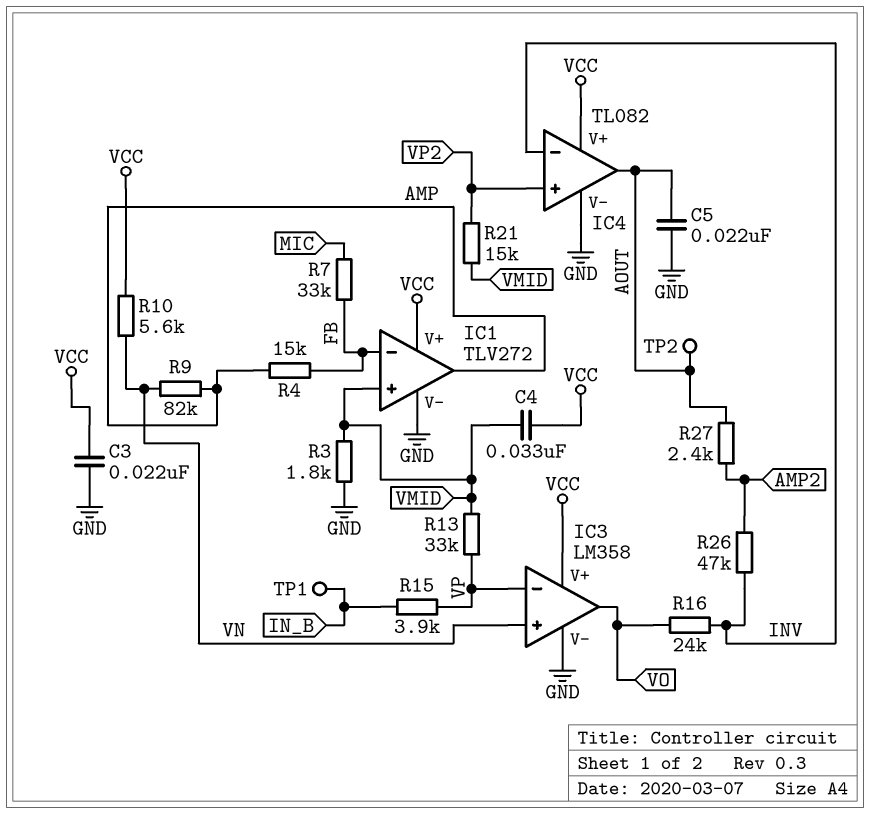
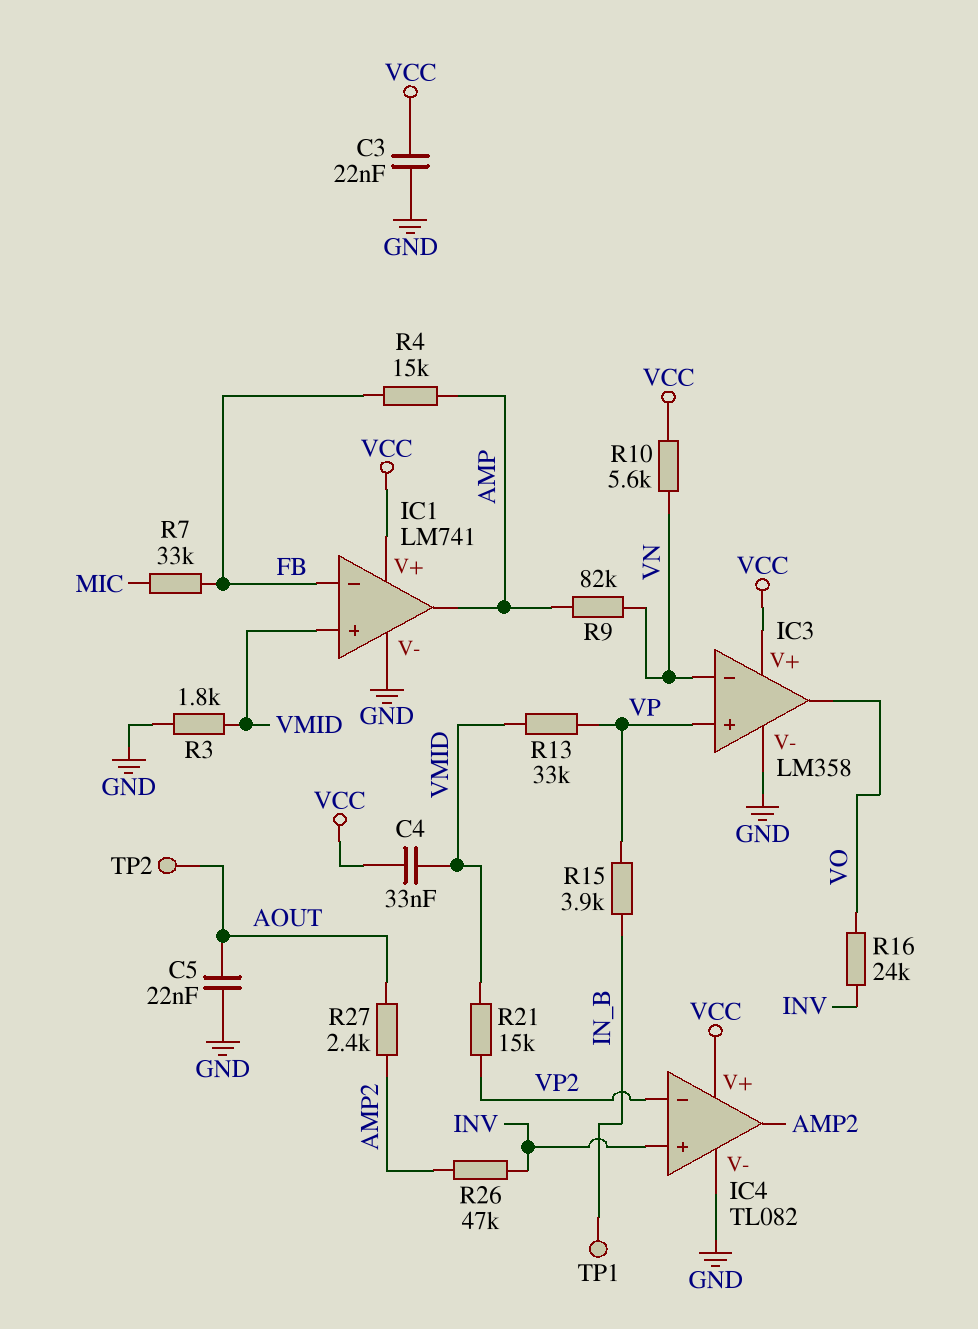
IC1: TLV272 -> LM741
IC3 pin in+: VN -> VP
IC3 pin in-: VP -> VN
IC4 pin in+: VP2 -> INV
IC4 pin in-: INV -> VP2
IC4 pin out: AOUT -> AMP2

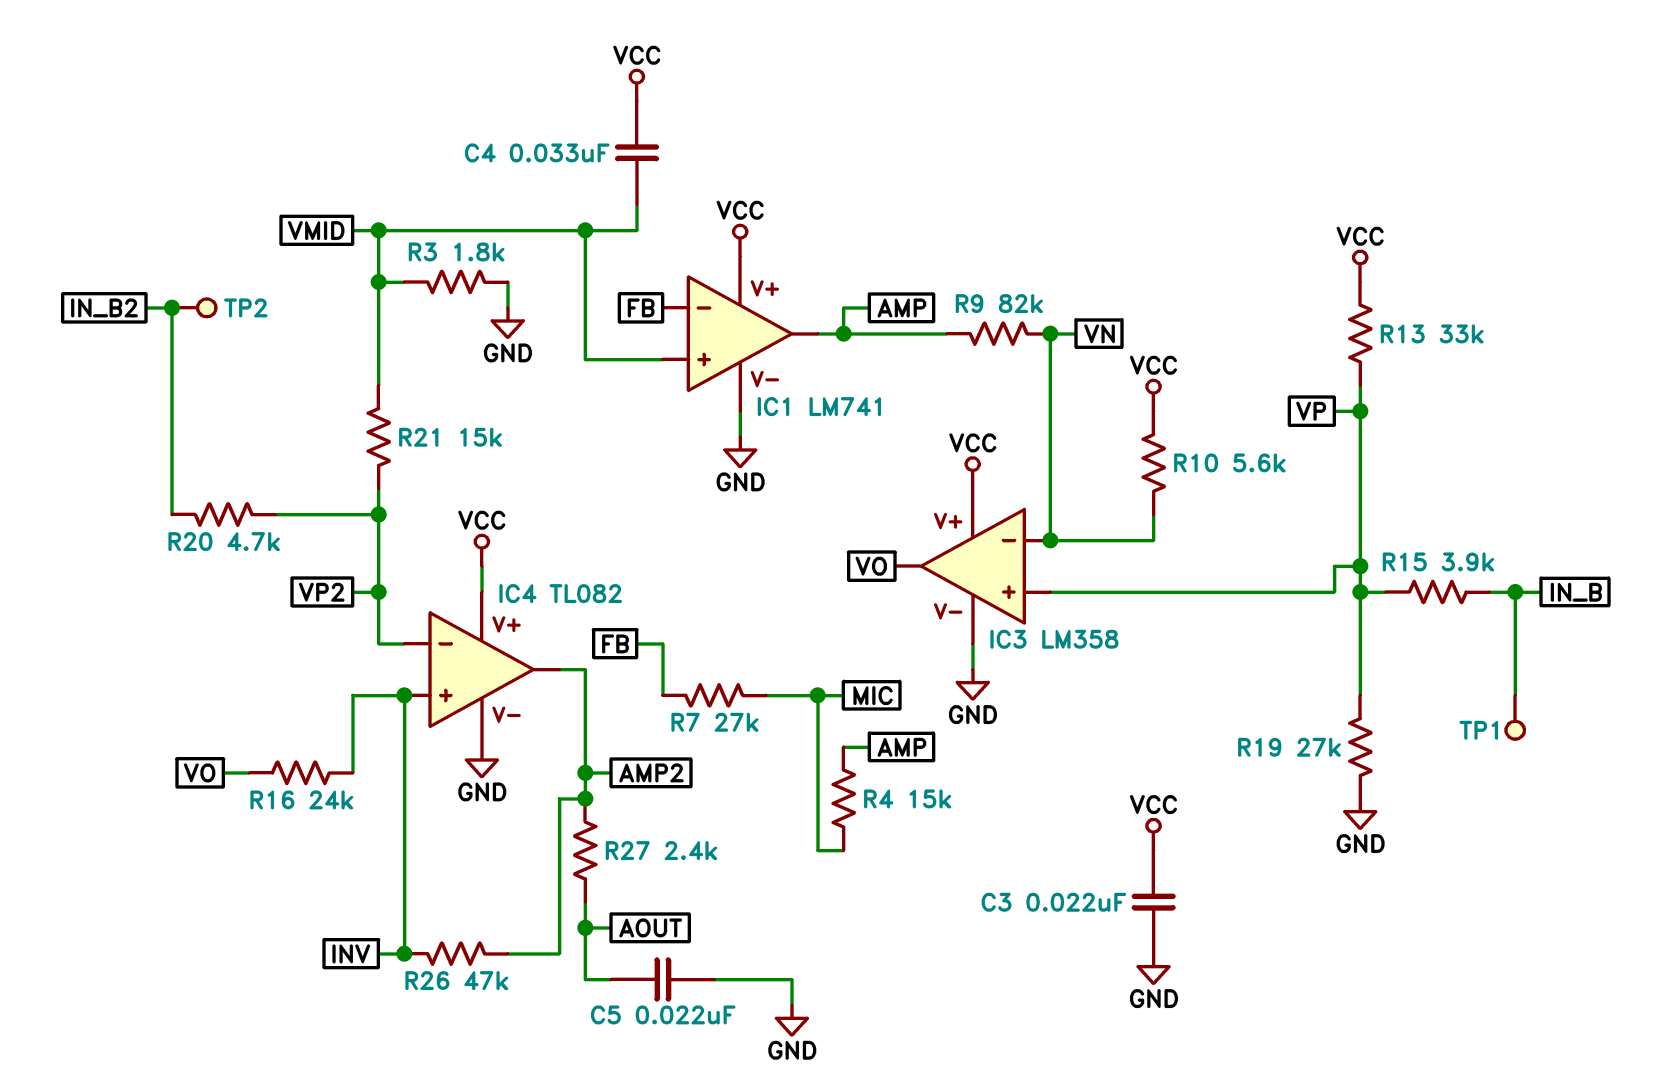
R4: 15k (AMP, FB) -> 15k (AMP, MIC)
R7: 33k (FB, MIC) -> 27k (FB, MIC)
R13: 33k (VMID, VP) -> 33k (VCC, VP)
R19: none -> 27k (GND, VP)
R20: none -> 4.7k (IN_B2, VP2)
TP2: test point (AOUT) -> test point (IN_B2)

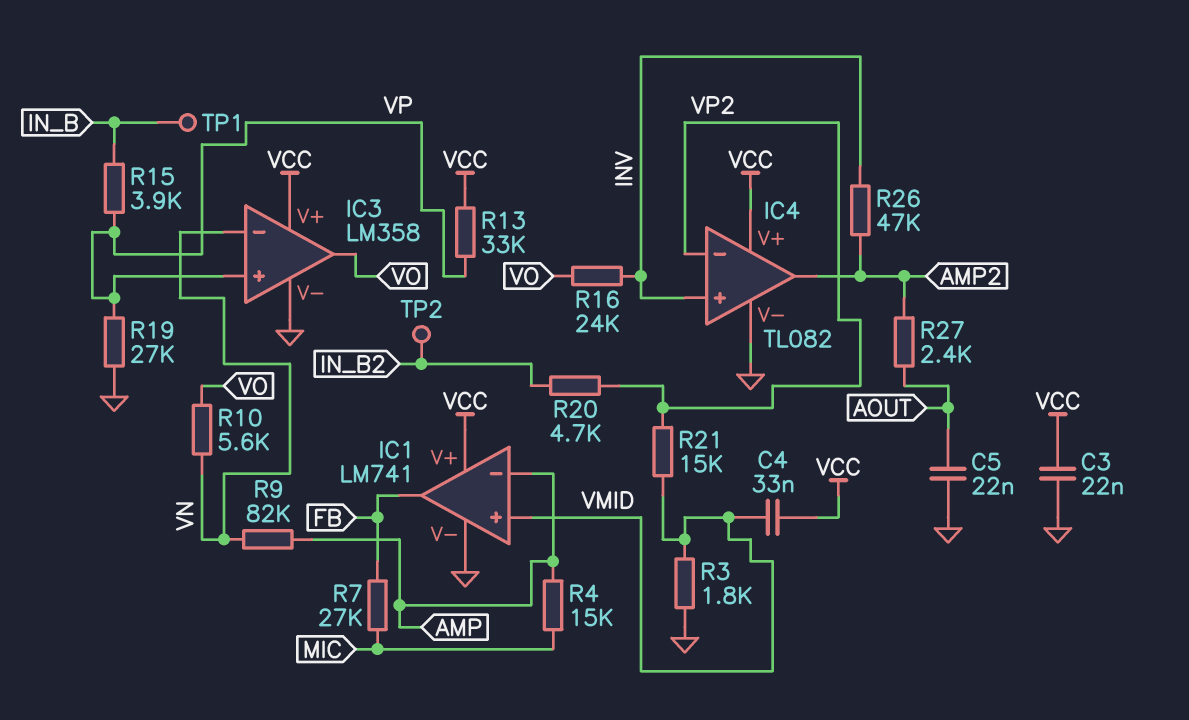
IC1 pin in-: FB -> AMP
IC1 pin out: AMP -> FB
R10: 5.6k (VCC, VN) -> 5.6k (VN, VO)

